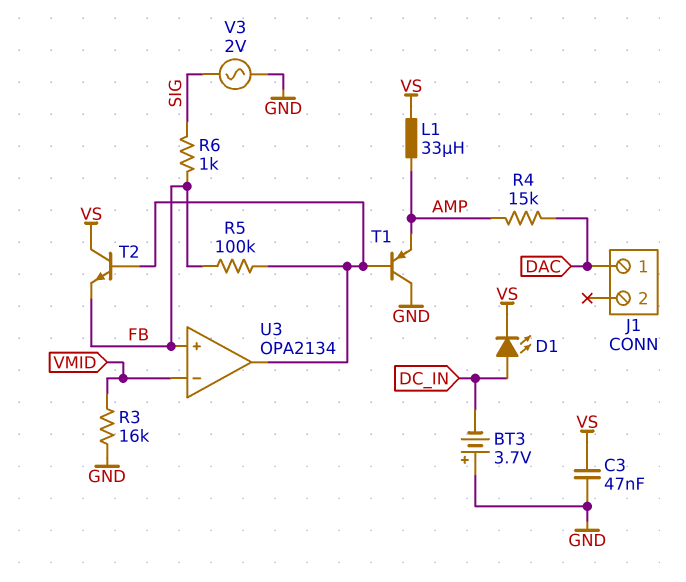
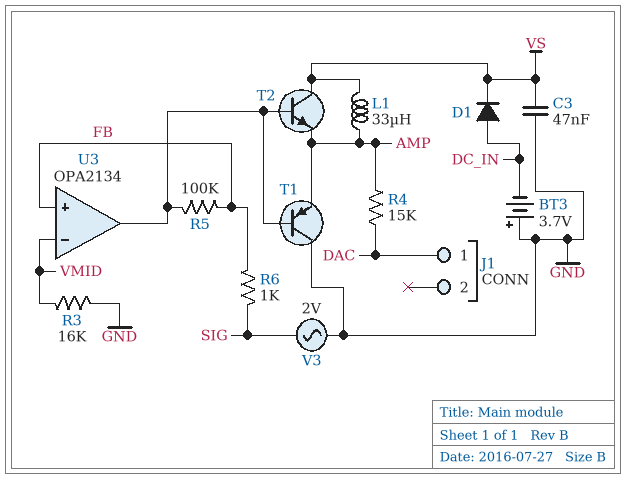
D1: LED (A DC_IN, K VS) -> diode (A DC_IN, K VS)
T2: NPN (B U3/out, C VS, E FB) -> NPN (B U3/out, C VS, E AMP)

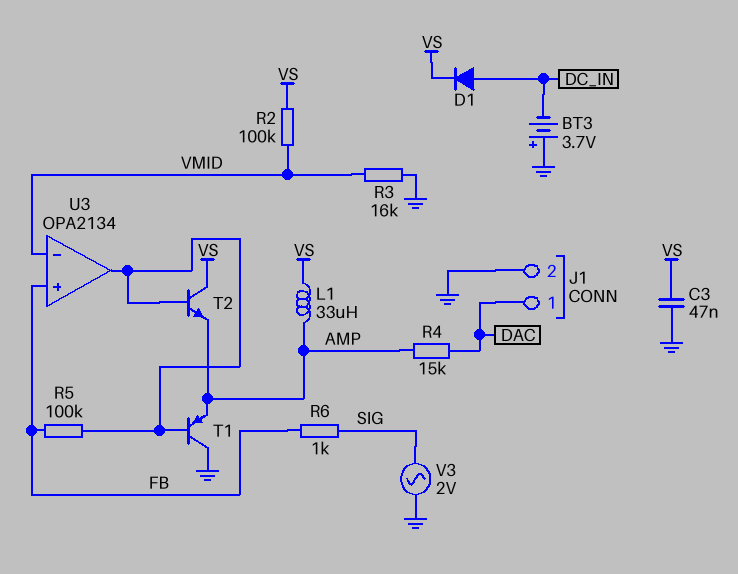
J1 pin 2: none -> GND
R2: none -> 100k (VMID, VS)

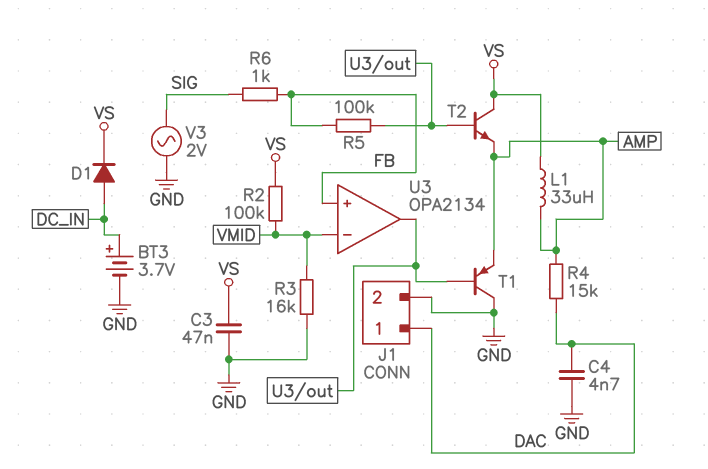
BT3: 3.7V (plus GND, minus DC_IN) -> 3.7V (plus DC_IN, minus GND)
C4: none -> 4.7nF (DAC, GND)

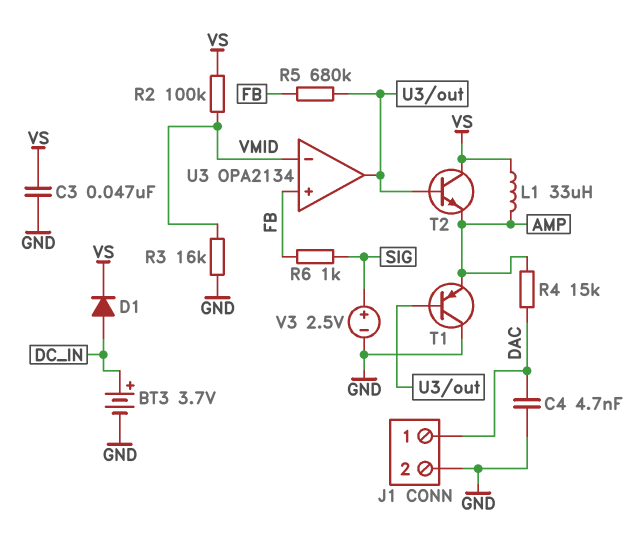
R5: 100k (FB, U3/out) -> 680k (FB, U3/out)
V3: AC 2V (GND, SIG) -> 2.5V (plus SIG, minus GND)

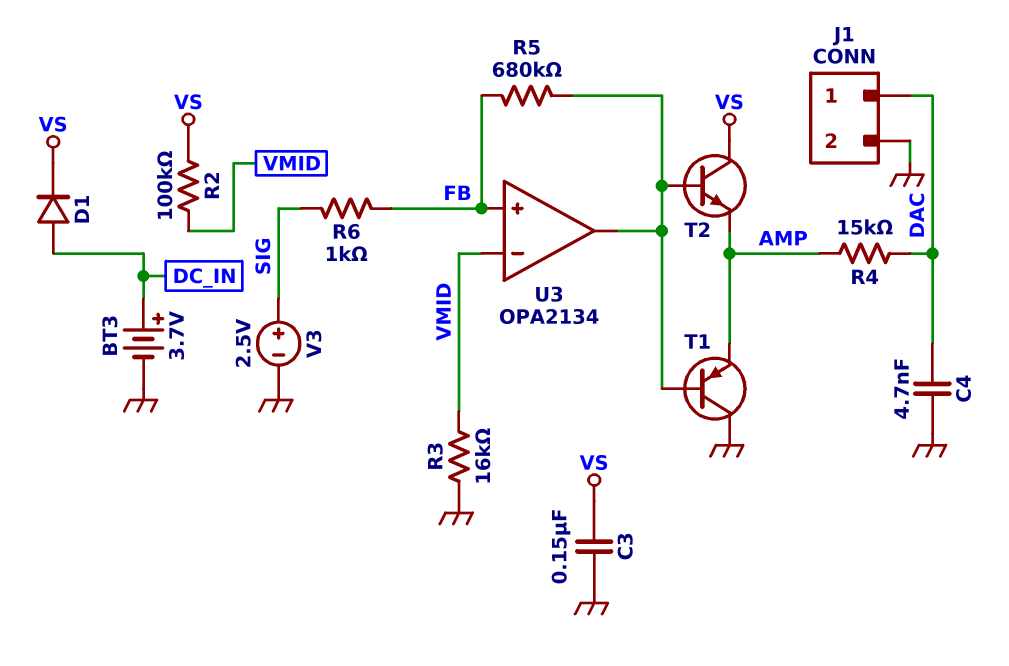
C3: 47nF (GND, VS) -> 150nF (GND, VS)
L1: 33uH (AMP, VS) -> none

